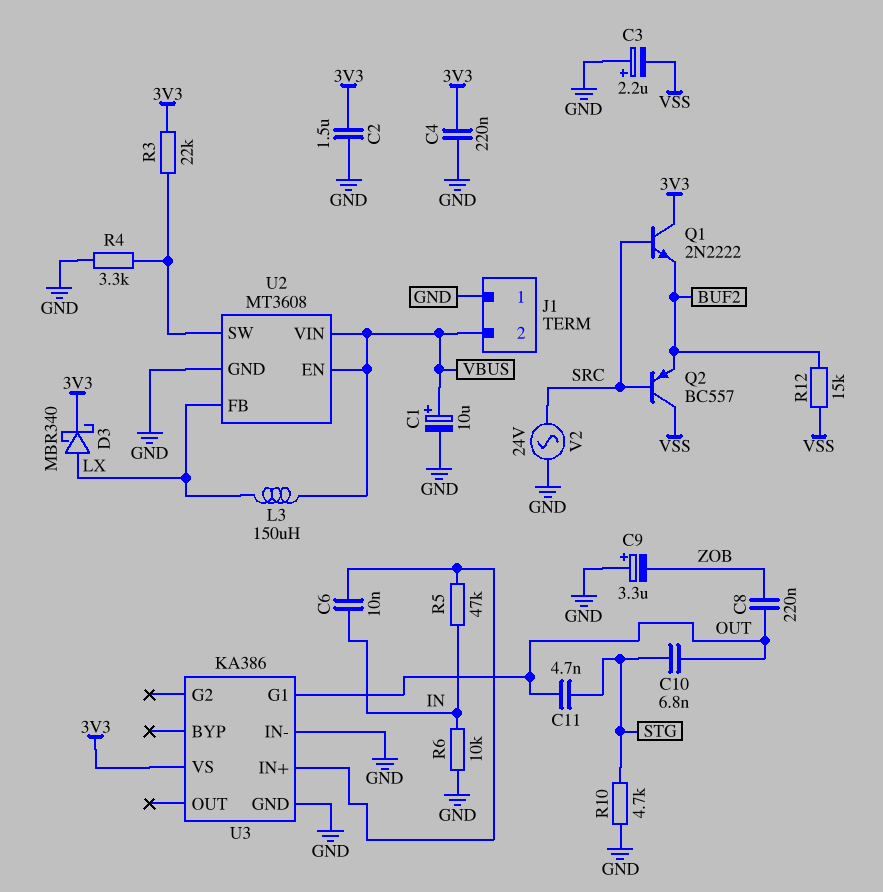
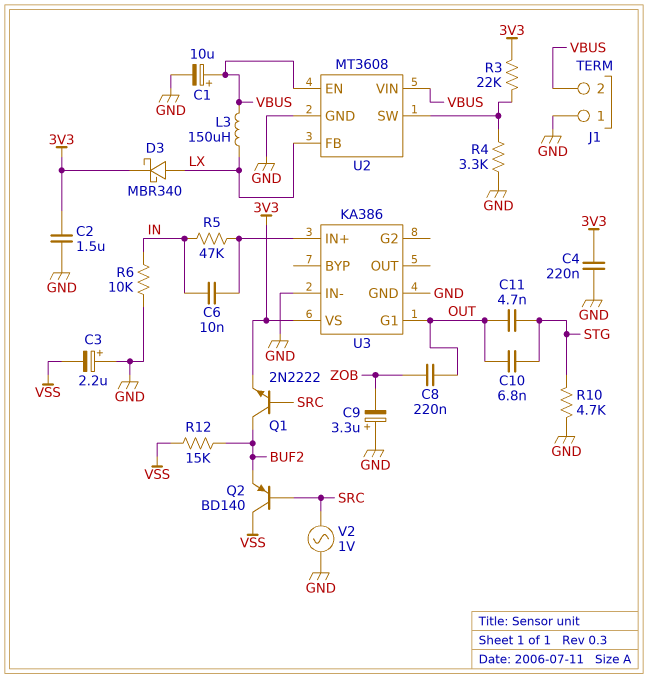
Q1: NPN 2N2222 (B SRC, C 3V3, E BUF2) -> NPN 2N2222 (B SRC, C BUF2, E 3V3)
Q2: PNP BC557 (B SRC, C VSS, E BUF2) -> PNP BD140 (B SRC, C VSS, E BUF2)
V2: AC 24V (GND, SRC) -> AC 1V (GND, SRC)

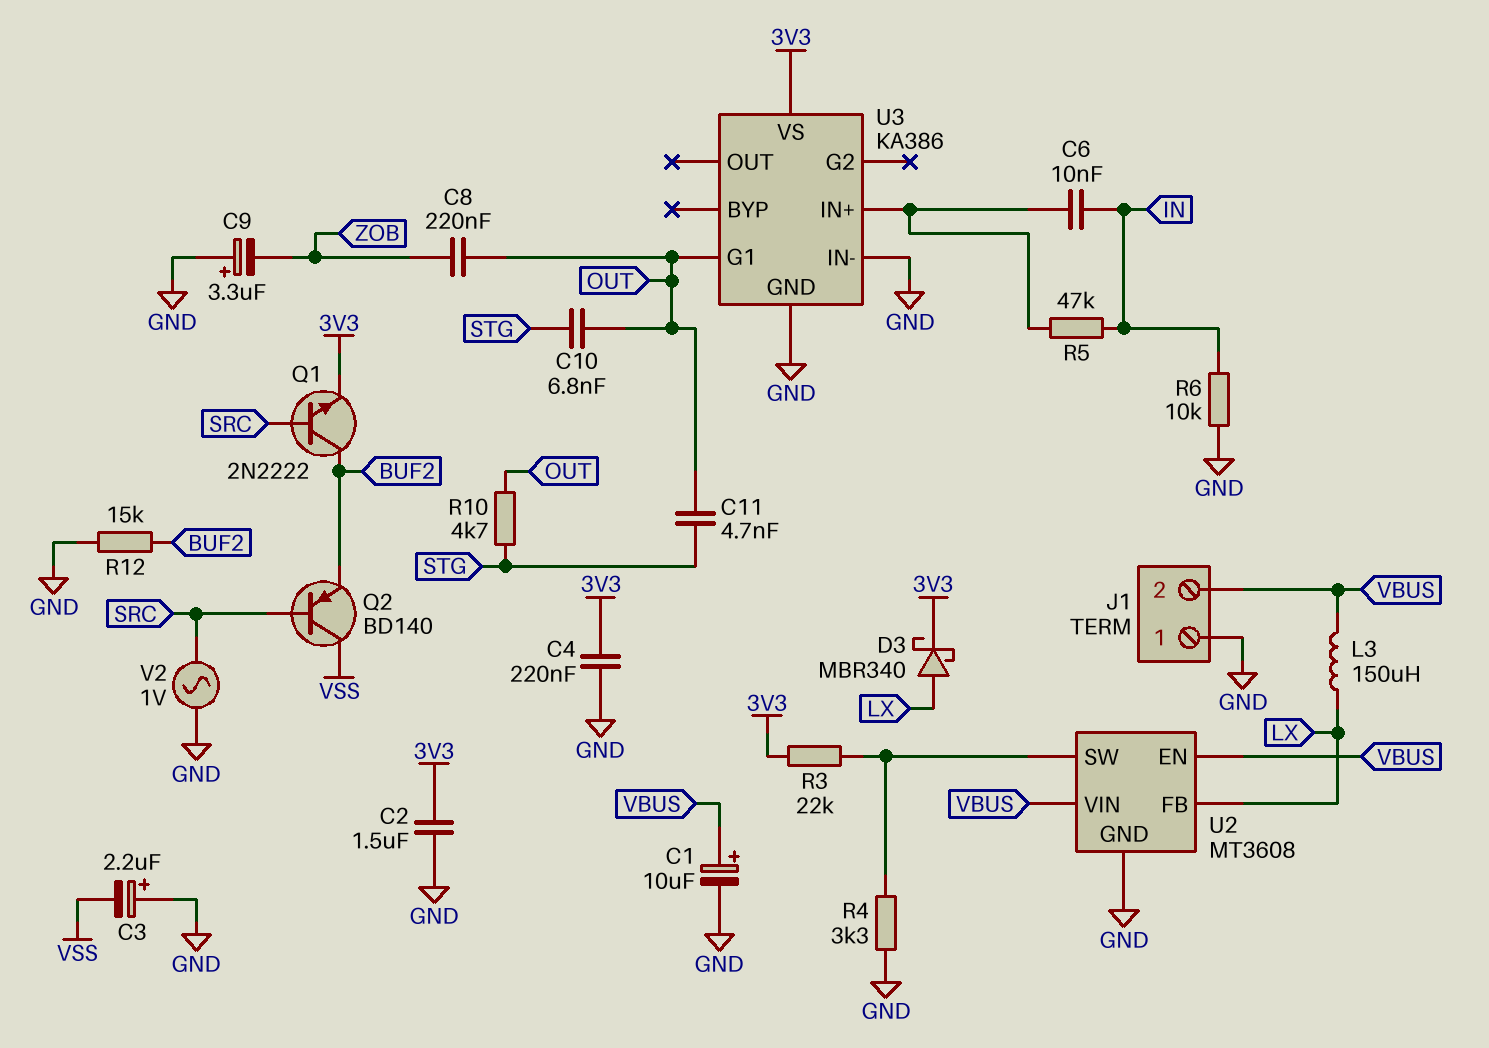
R10: 4.7k (GND, STG) -> 4.7k (OUT, STG)
R12: 15k (BUF2, VSS) -> 15k (BUF2, GND)

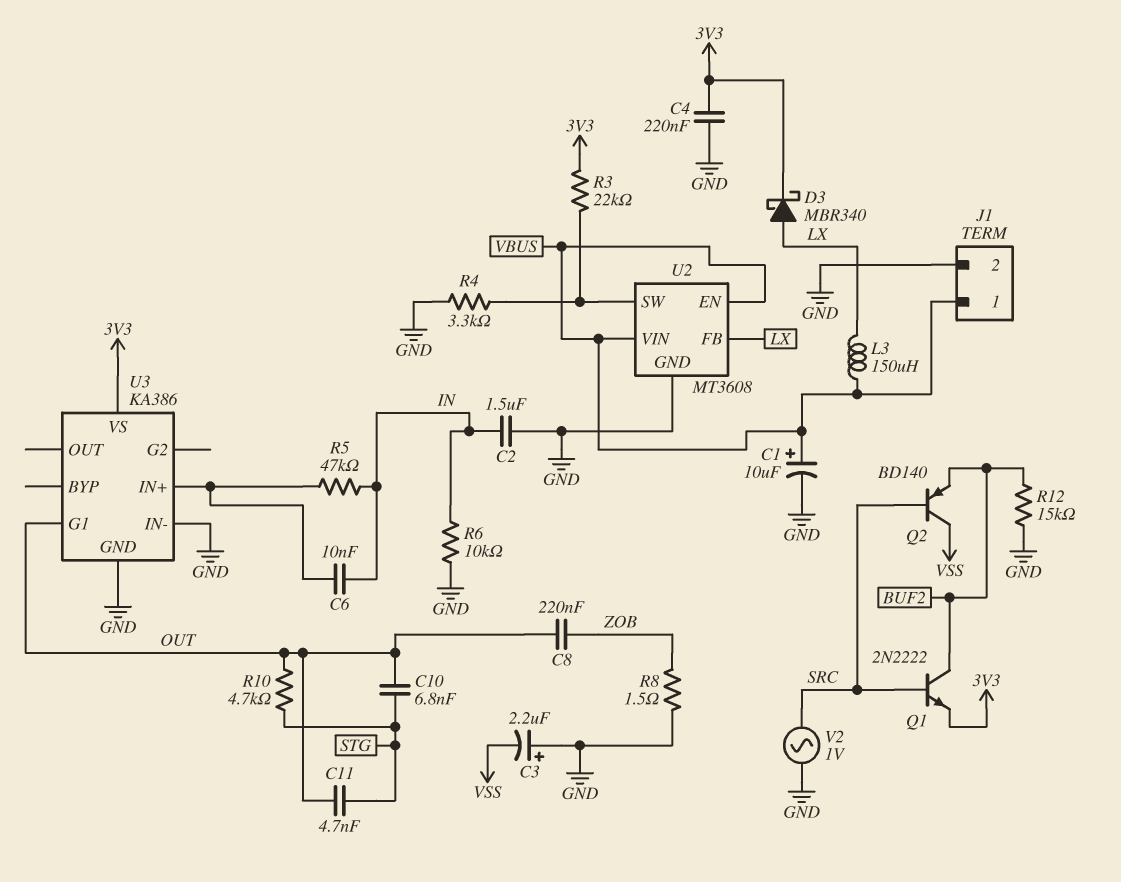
C2: 1.5uF (3V3, GND) -> 1.5uF (GND, IN)
C9: 3.3uF (plus GND, minus ZOB) -> none
J1 pin 1: GND -> VBUS
J1 pin 2: VBUS -> GND
R8: none -> 1.5 (GND, ZOB)

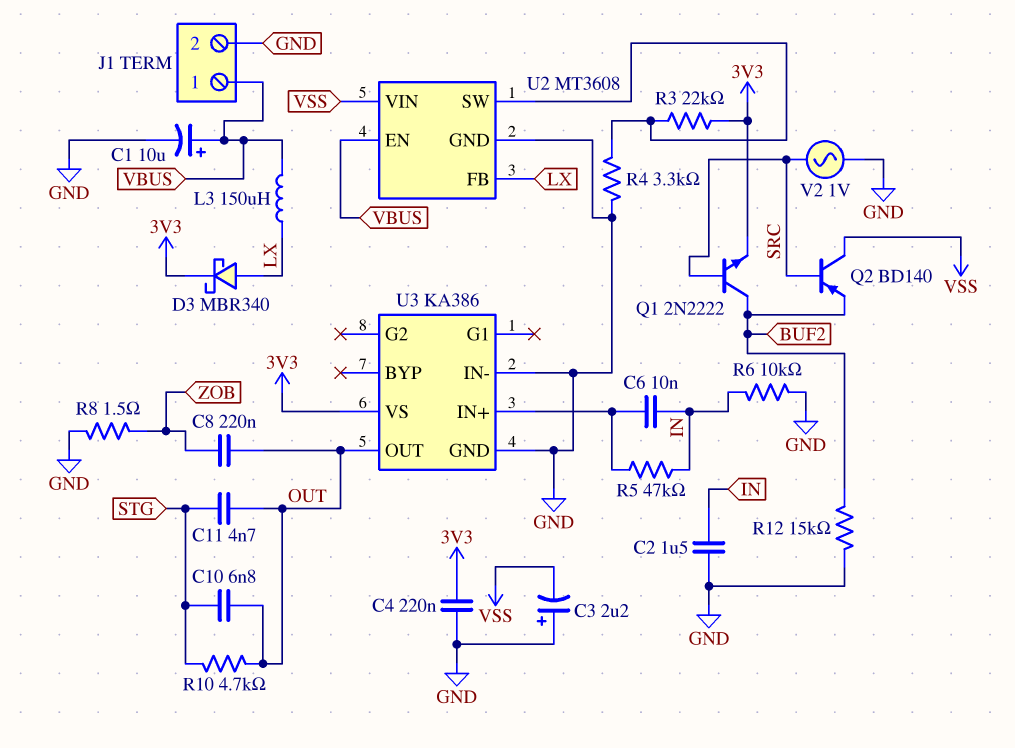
U2 pin VIN: VBUS -> VSS
U3 pin G1: OUT -> none
U3 pin OUT: none -> OUT

